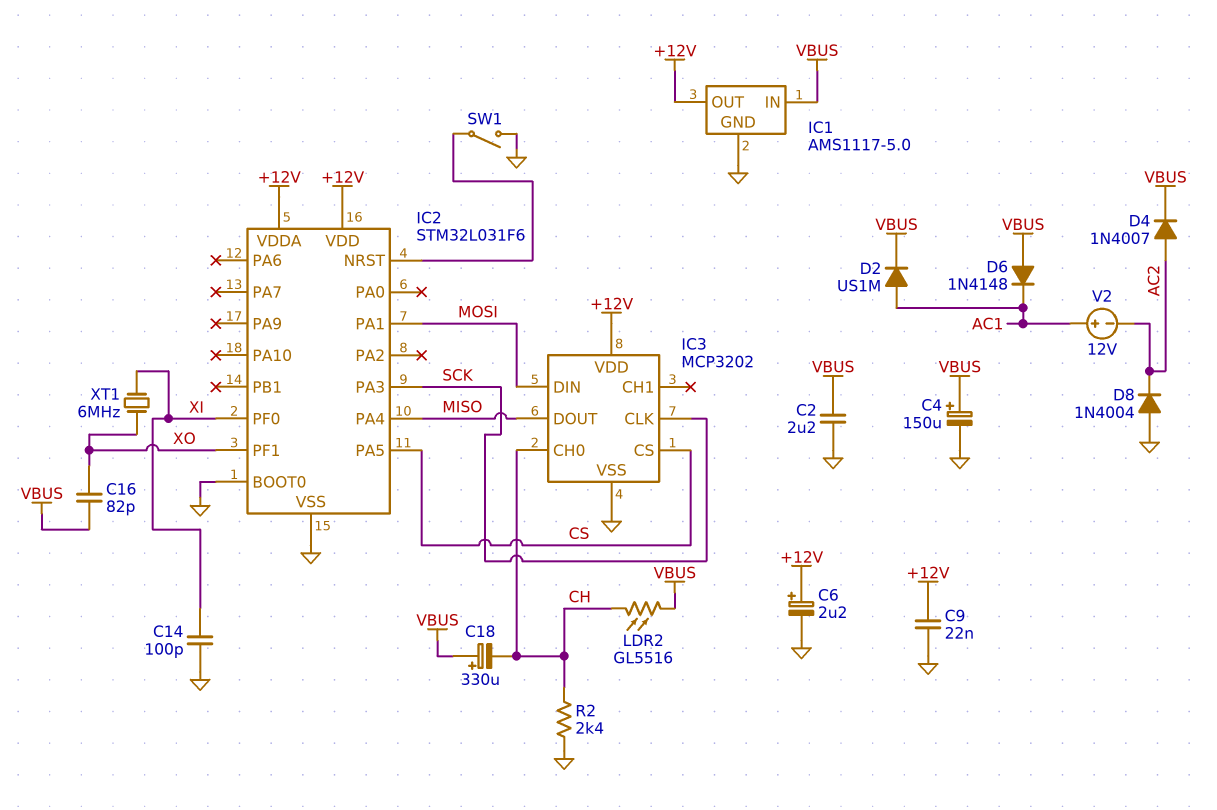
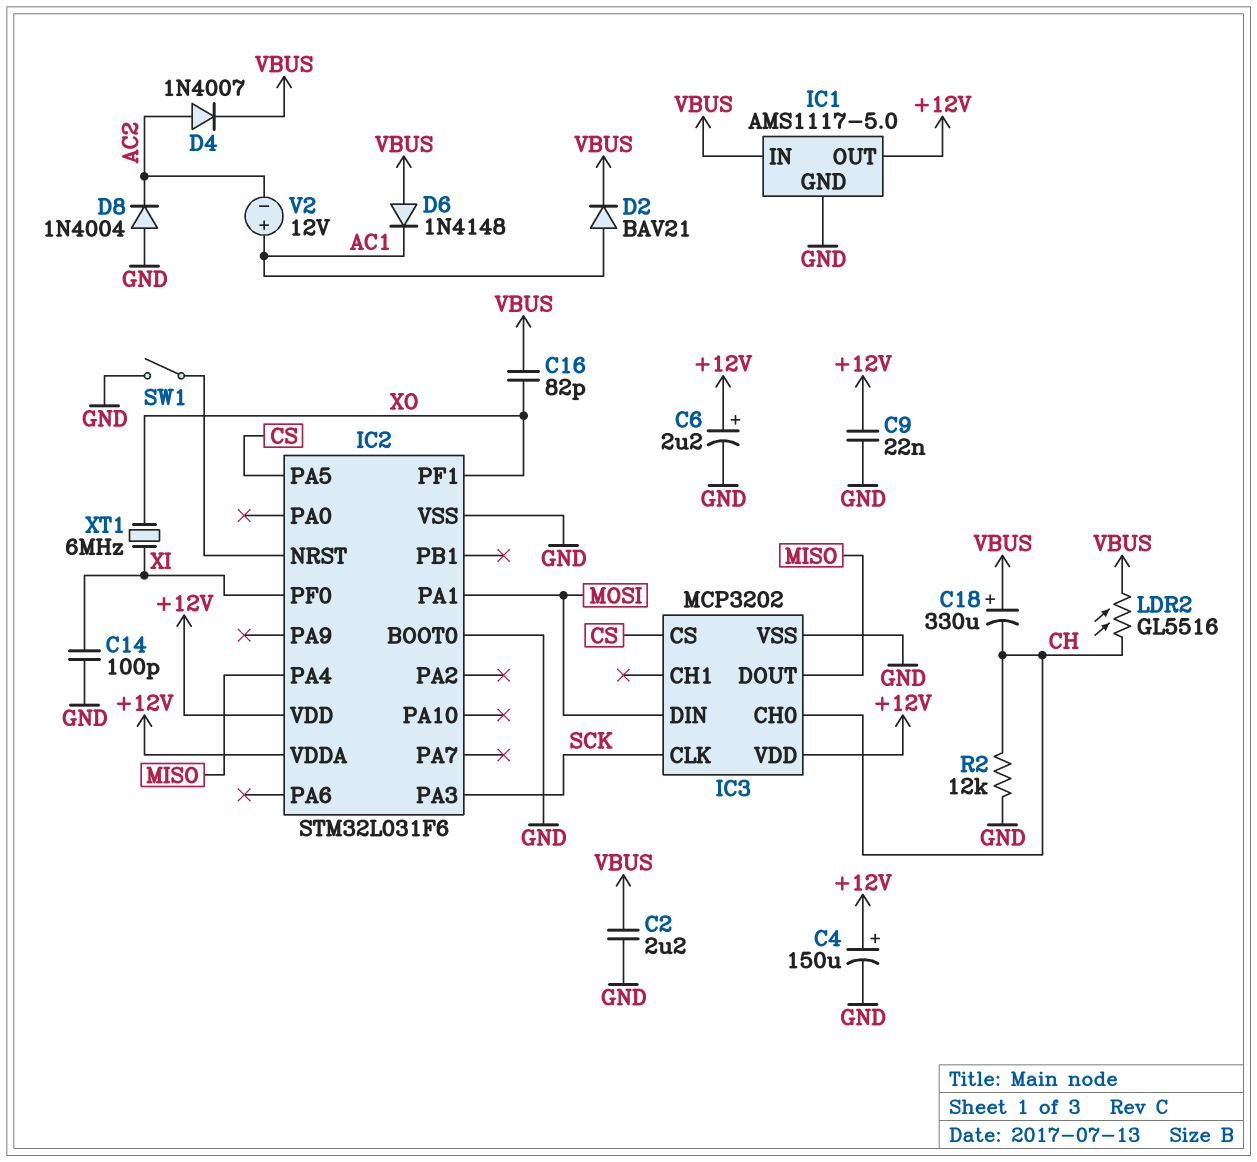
C4: 150uF (plus VBUS, minus GND) -> 150uF (plus +12V, minus GND)
D2: diode US1M (A AC1, K VBUS) -> diode BAV21 (A AC1, K VBUS)
R2: 2.4k (CH, GND) -> 12k (CH, GND)

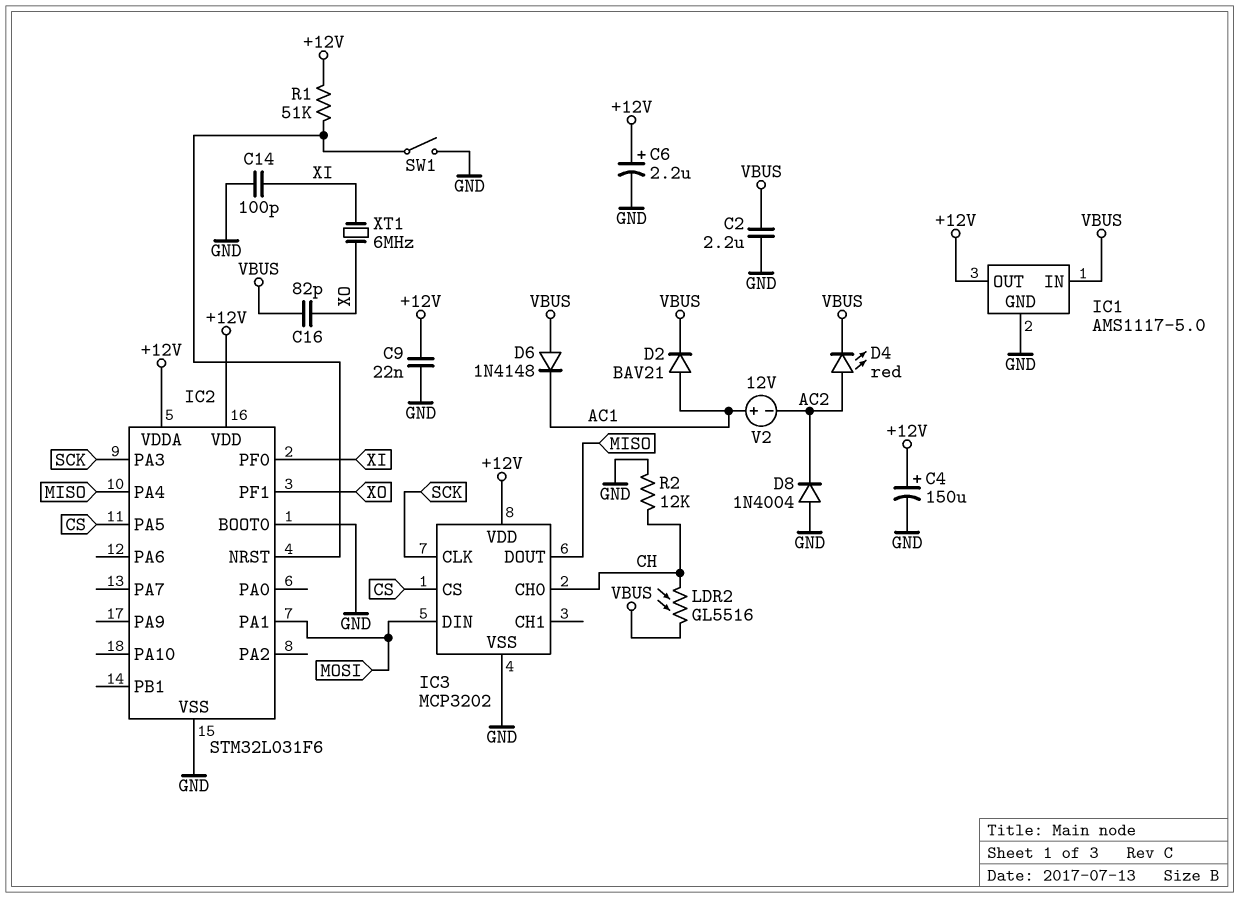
C18: 330uF (plus VBUS, minus CH) -> none
D4: diode 1N4007 (A AC2, K VBUS) -> LED red (A AC2, K VBUS)
R1: none -> 51k (+12V, IC2/NRST)

